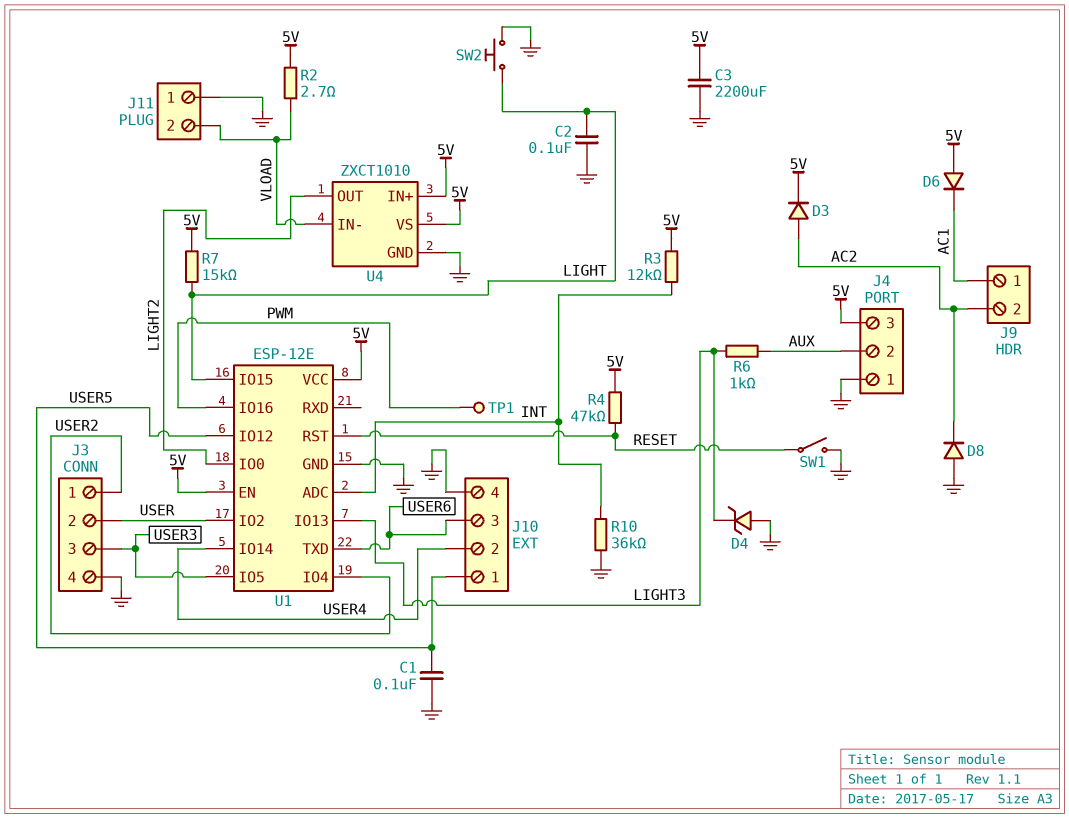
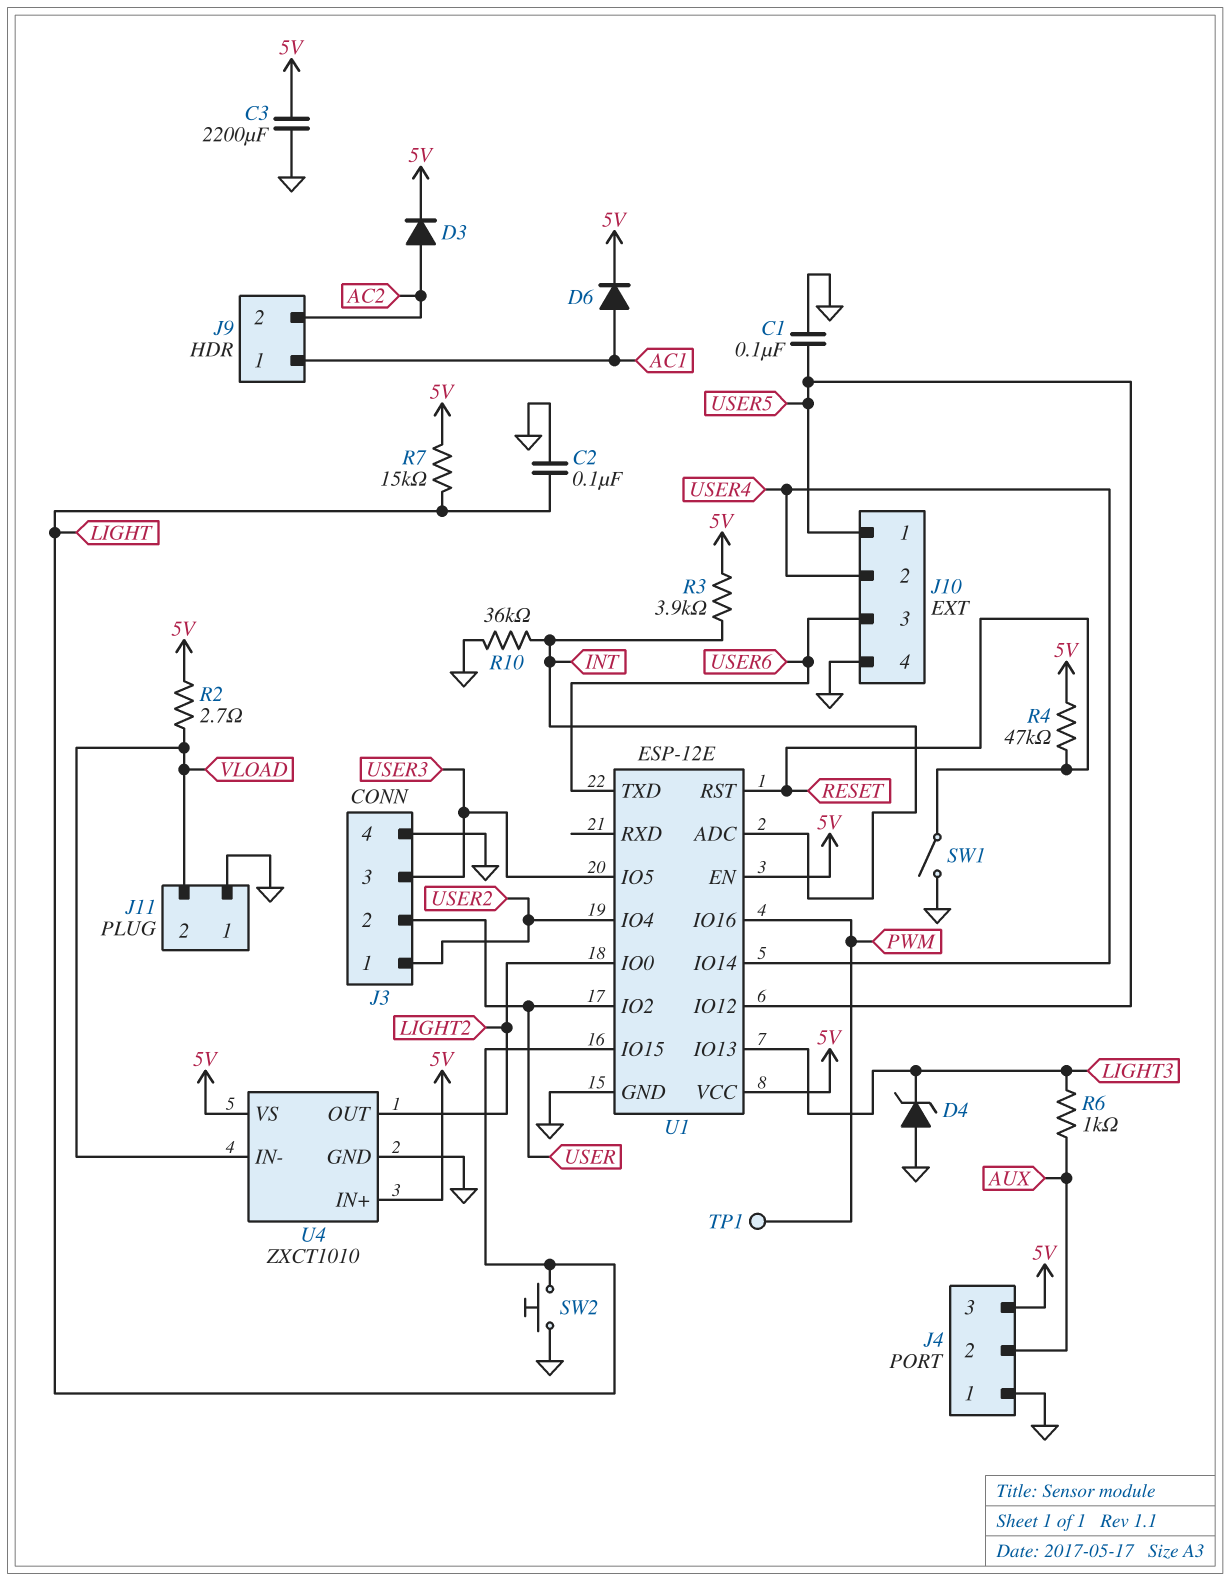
D6: diode (A 5V, K AC1) -> diode (A AC1, K 5V)
D8: diode (A GND, K AC2) -> none
R3: 12k (5V, INT) -> 3.9k (5V, INT)

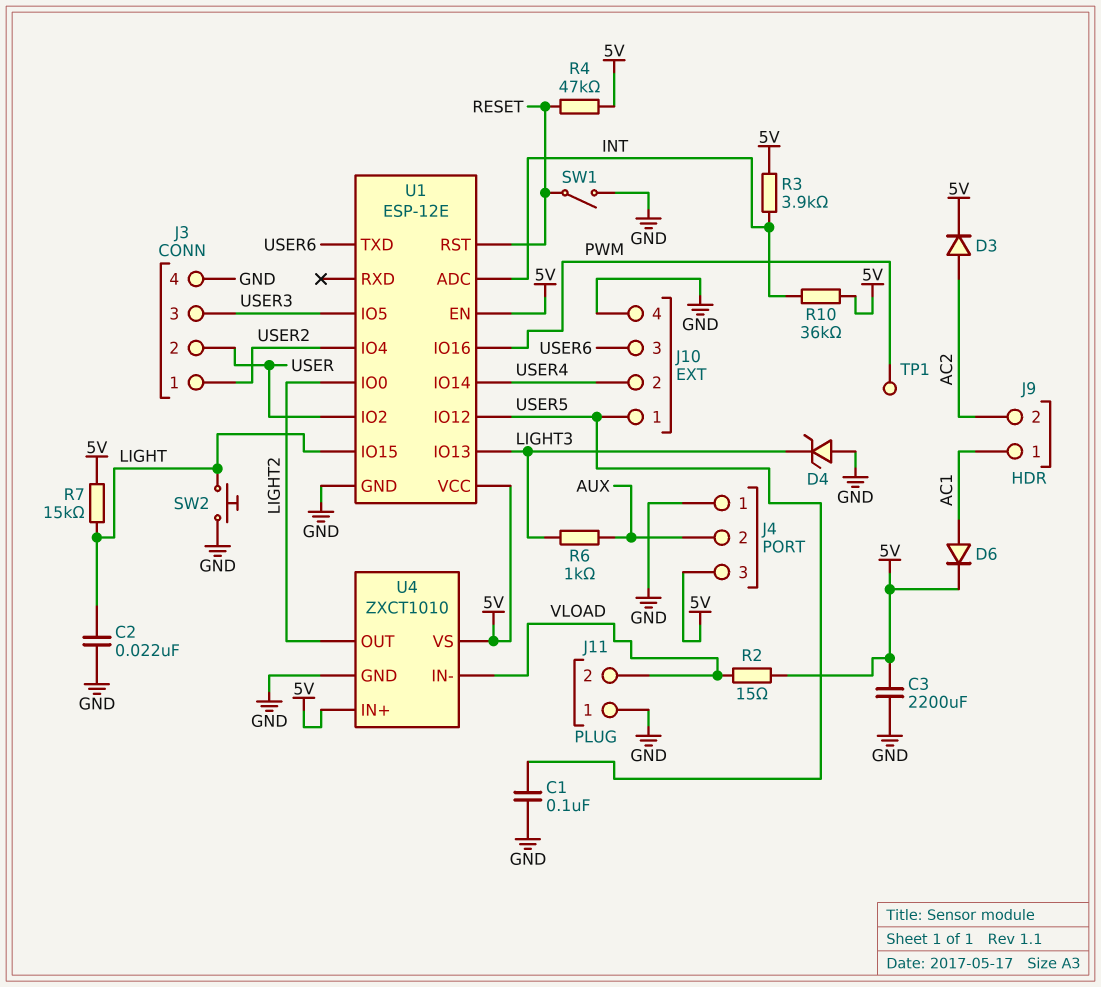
C2: 100nF (GND, LIGHT) -> 22nF (GND, LIGHT)
R2: 2.7 (5V, VLOAD) -> 15 (5V, VLOAD)
R10: 36k (GND, INT) -> 36k (5V, INT)

